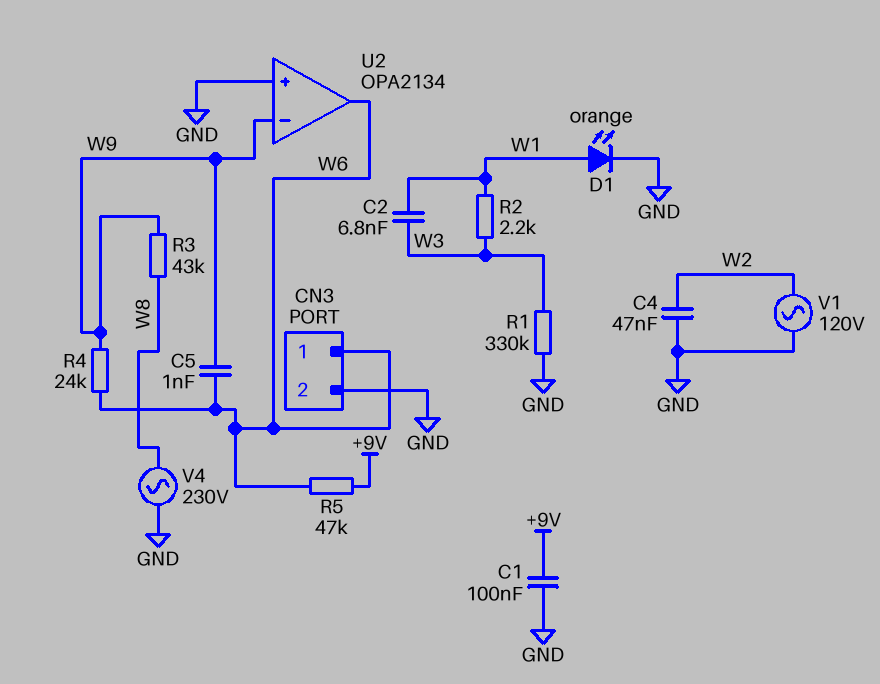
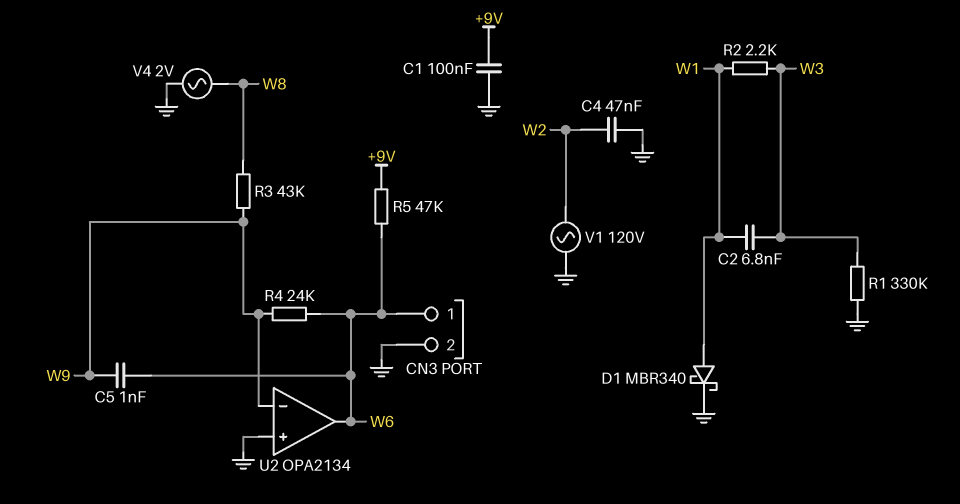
D1: LED orange (A W1, K GND) -> schottky MBR340 (A W1, K GND)
V4: AC 230V (GND, W8) -> AC 2V (GND, W8)

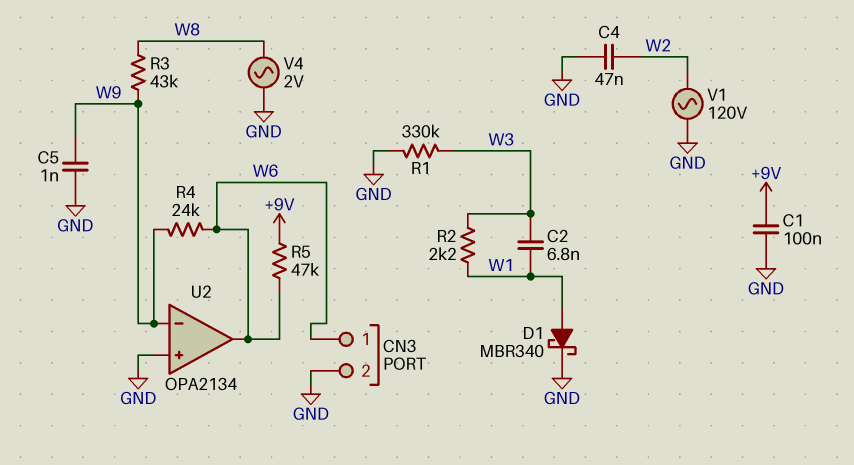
C5: 1nF (W6, W9) -> 1nF (GND, W9)

